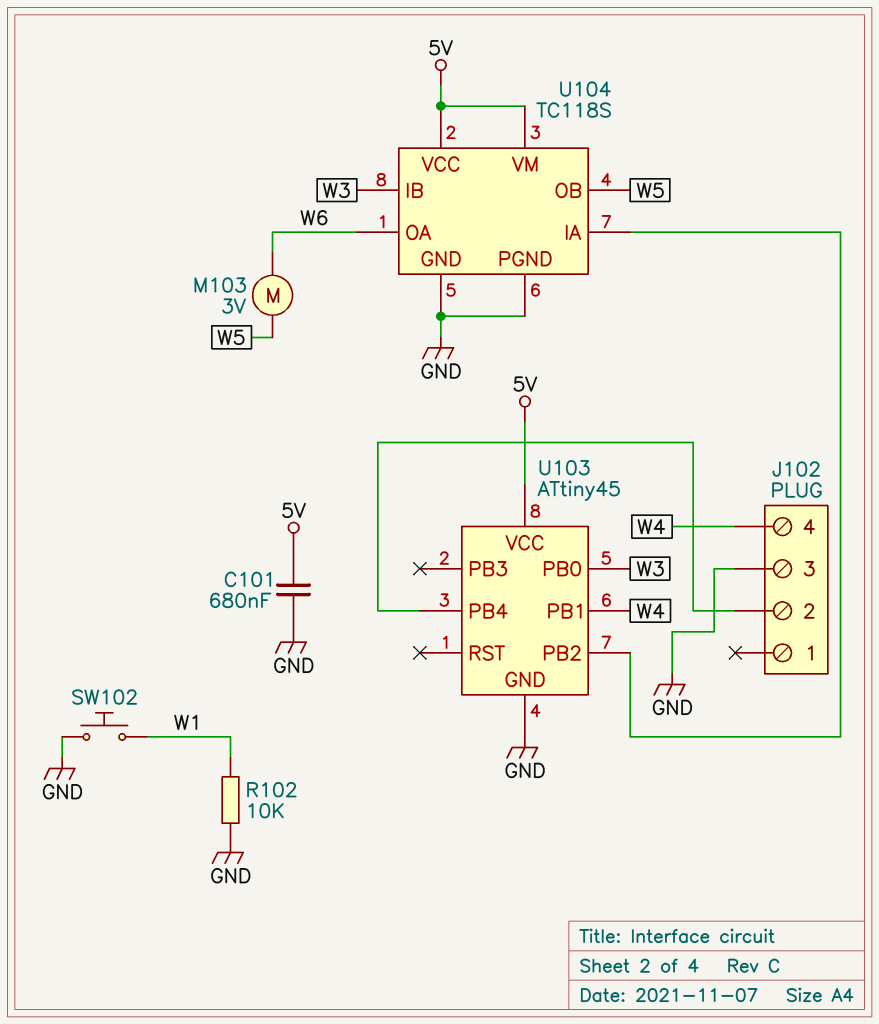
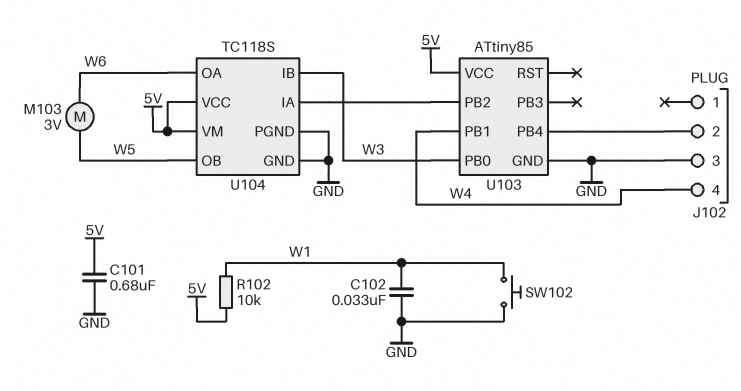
C102: none -> 33nF (GND, W1)
R102: 10k (GND, W1) -> 10k (5V, W1)
U103: ATtiny45 -> ATtiny85

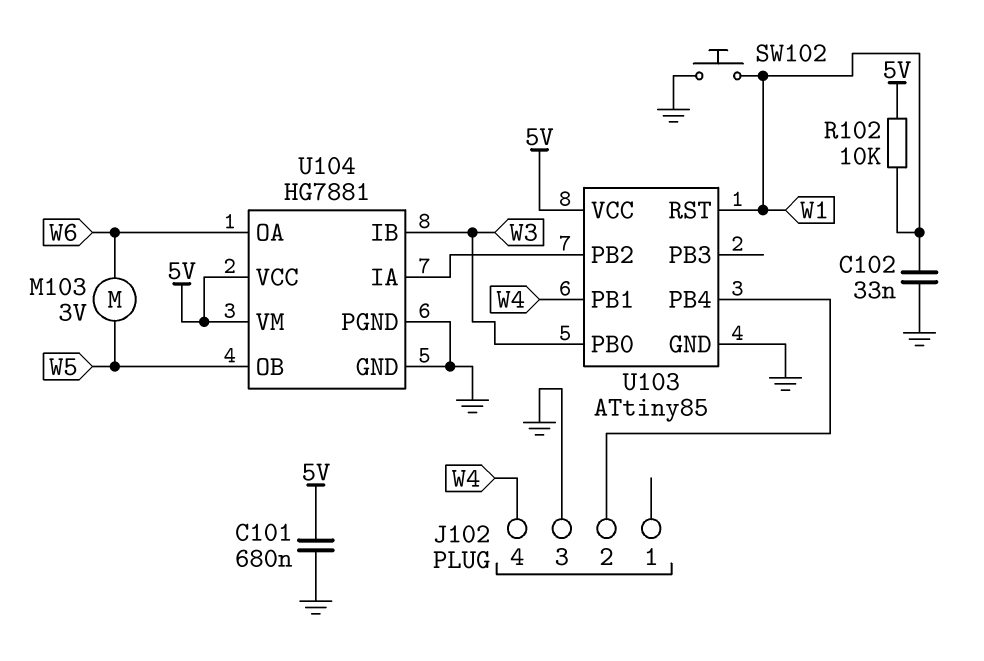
U103 pin RST: none -> W1
U104: TC118S -> HG7881

